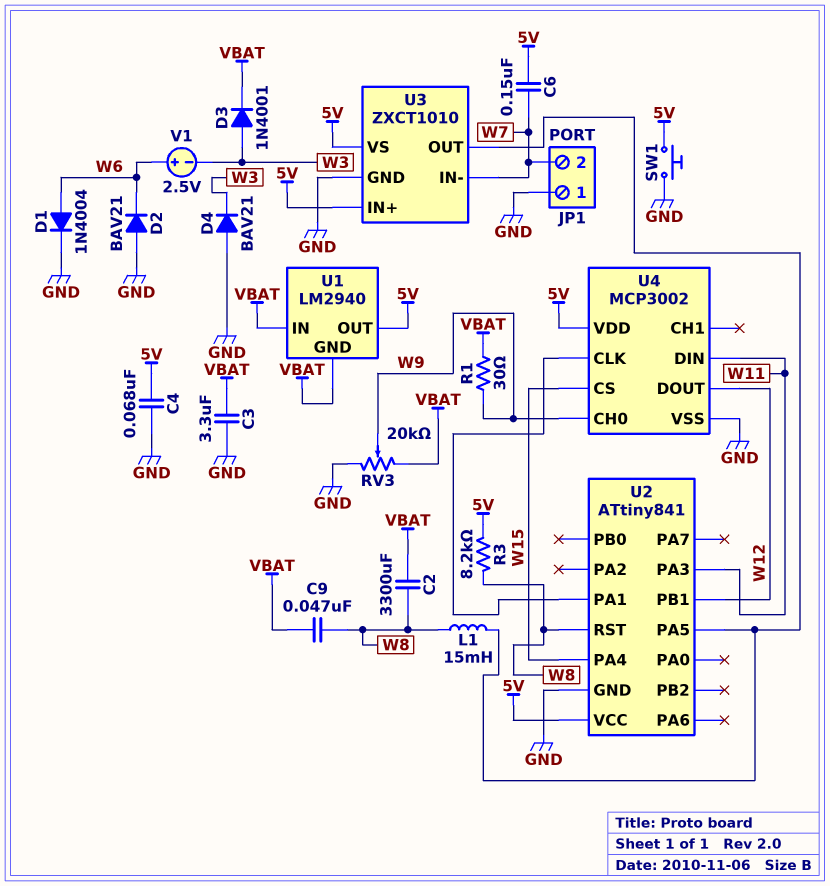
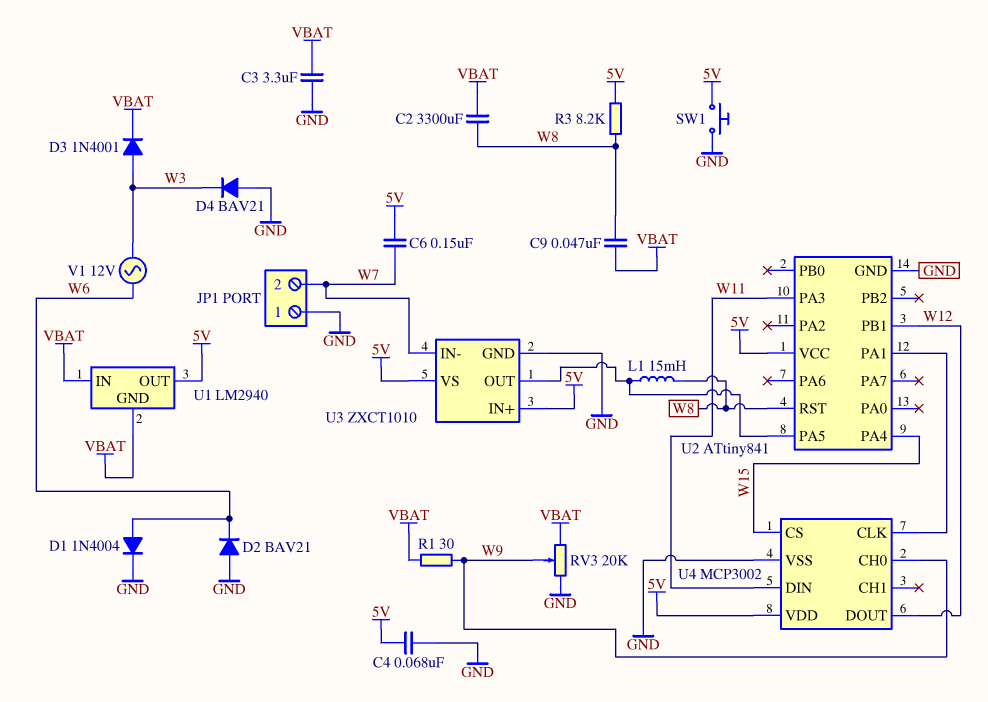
V1: 2.5V (plus W6, minus W3) -> AC 12V (W3, W6)

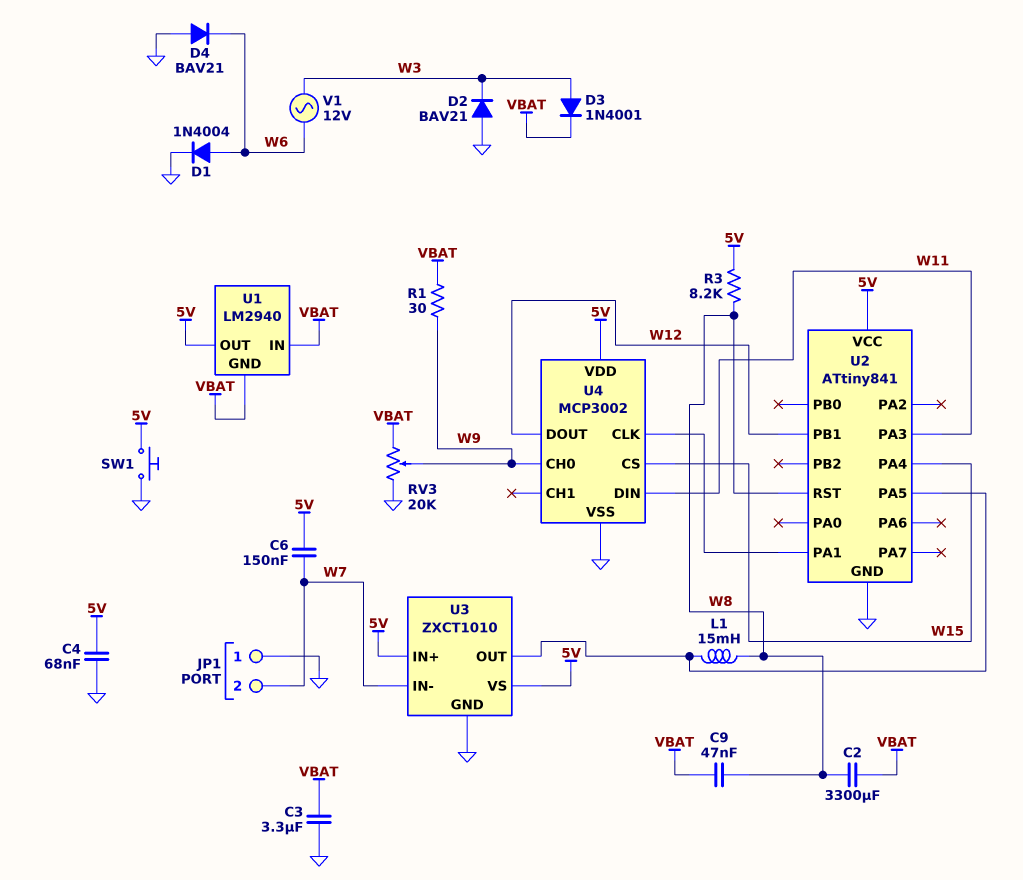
D2: diode BAV21 (A GND, K W6) -> diode BAV21 (A GND, K W3)
D4: diode BAV21 (A GND, K W3) -> diode BAV21 (A GND, K W6)

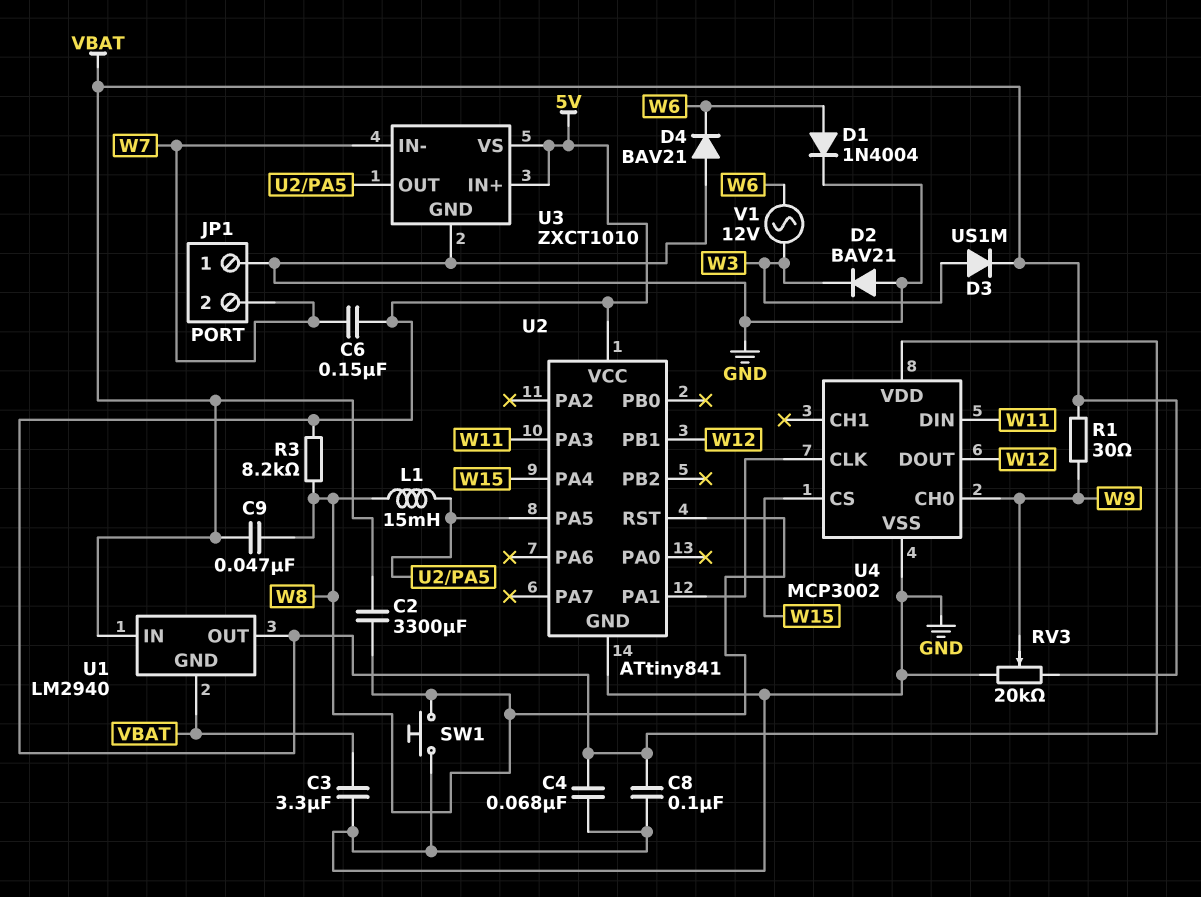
C8: none -> 100nF (5V, GND)
D3: diode 1N4001 (A W3, K VBAT) -> diode US1M (A W3, K VBAT)
SW1: button (5V, GND) -> button (GND, W8)

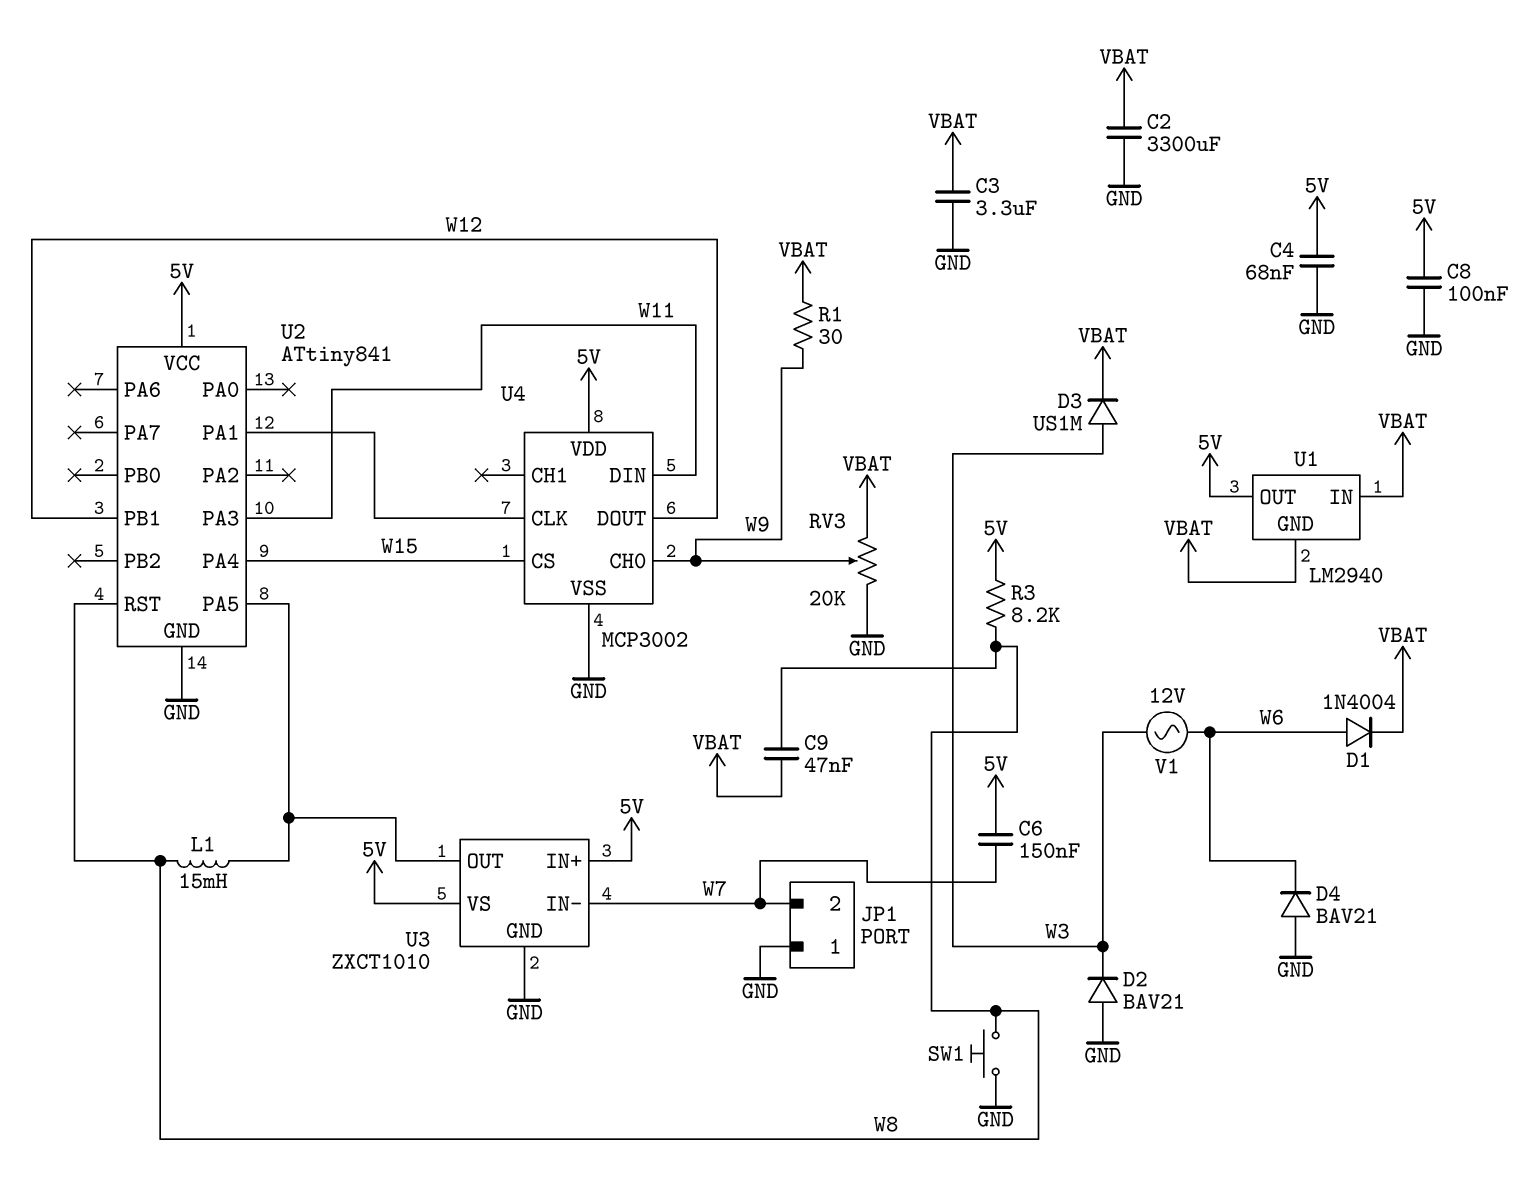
C2: 3300uF (VBAT, W8) -> 3300uF (GND, VBAT)
D1: diode 1N4004 (A W6, K GND) -> diode 1N4004 (A W6, K VBAT)

